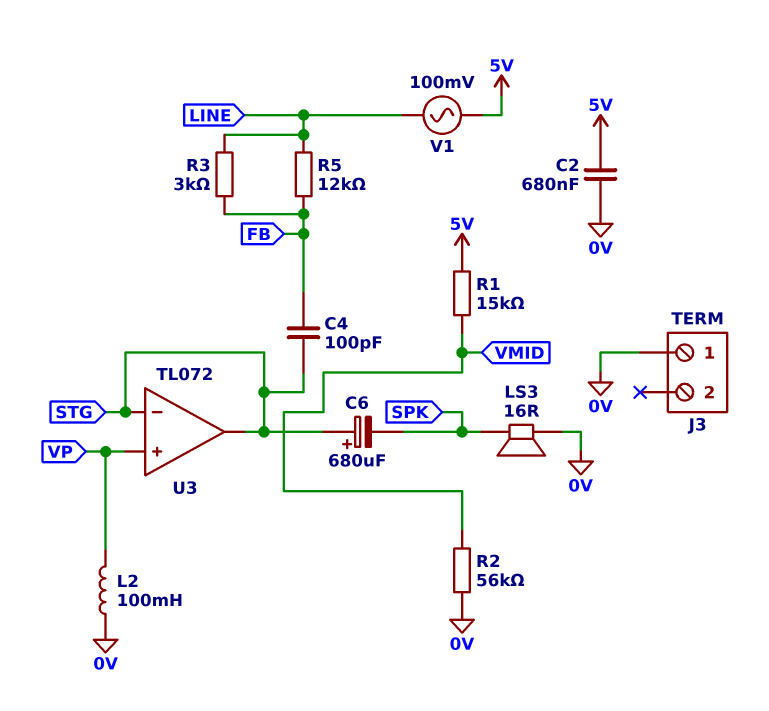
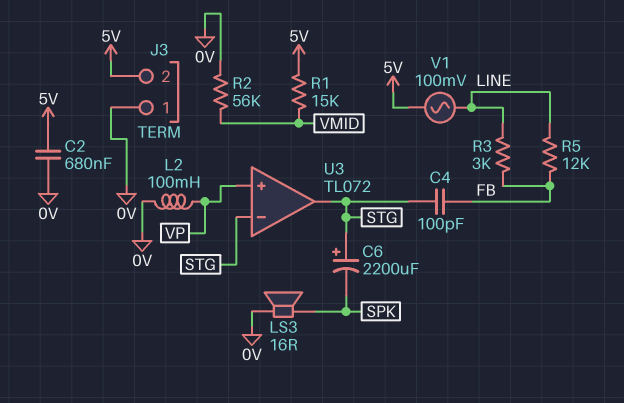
C6: 680uF (plus STG, minus SPK) -> 2200uF (plus STG, minus SPK)
J3 pin 2: none -> 5V

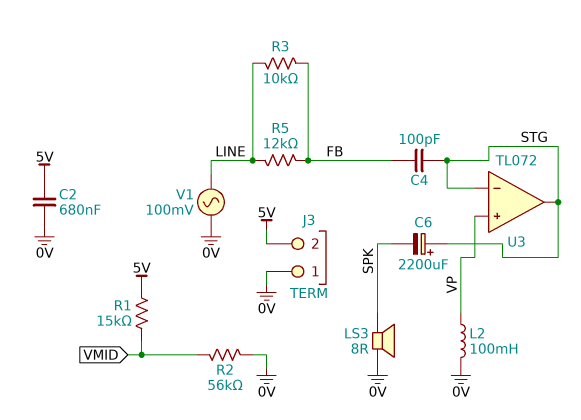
LS3: speaker 16R (0V, SPK) -> speaker 8R (0V, SPK)
R3: 3k (FB, LINE) -> 10k (FB, LINE)
V1: AC 100mV (5V, LINE) -> AC 100mV (0V, LINE)

